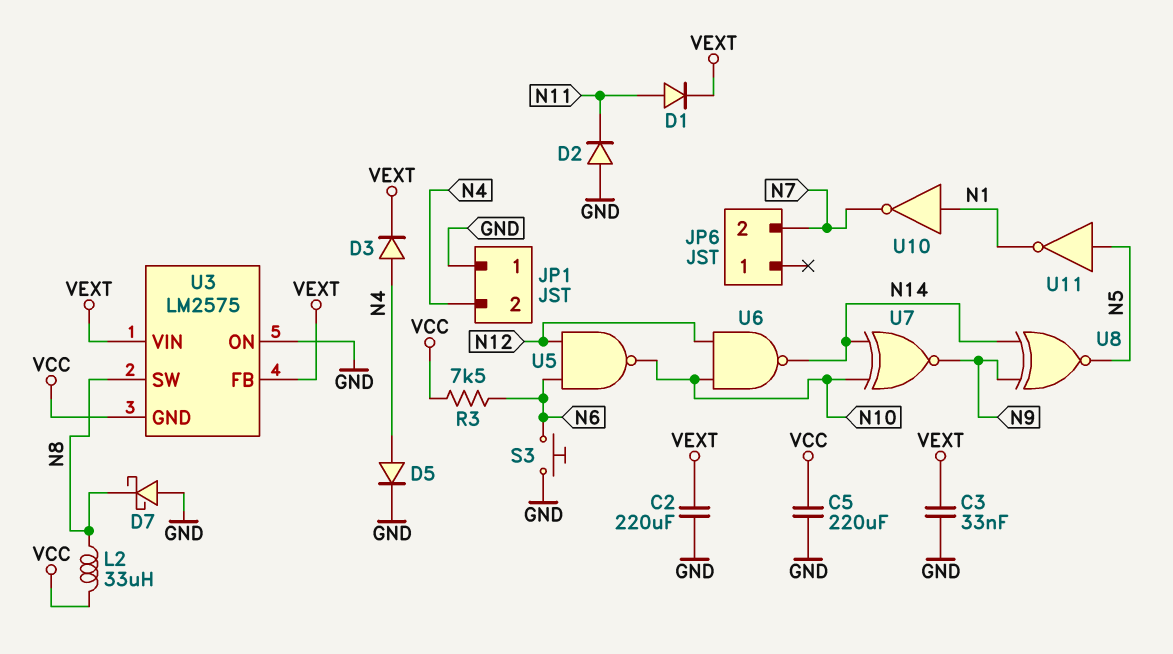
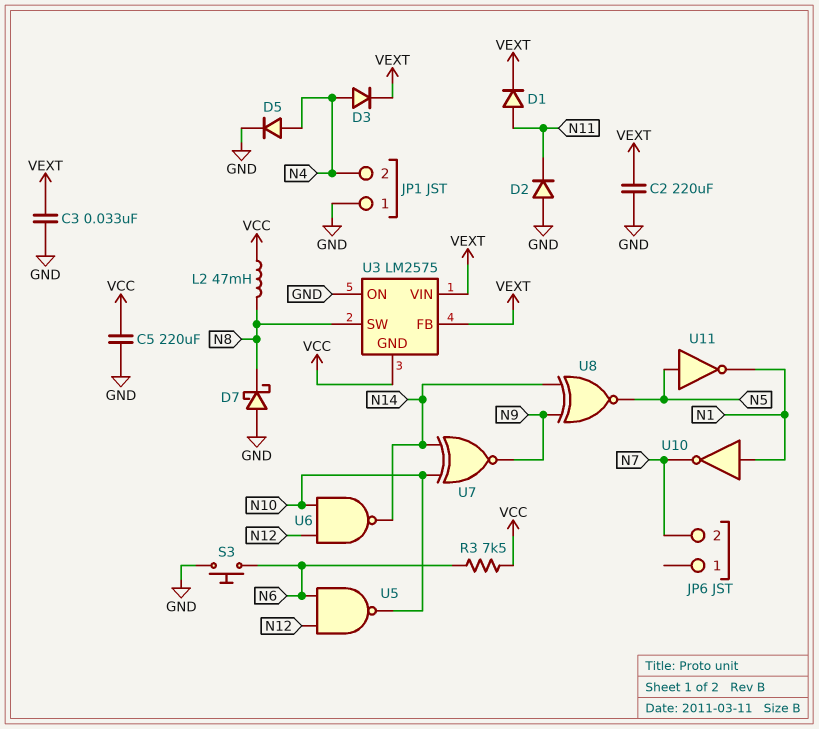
L2: 33uH (N8, VCC) -> 47mH (N8, VCC)

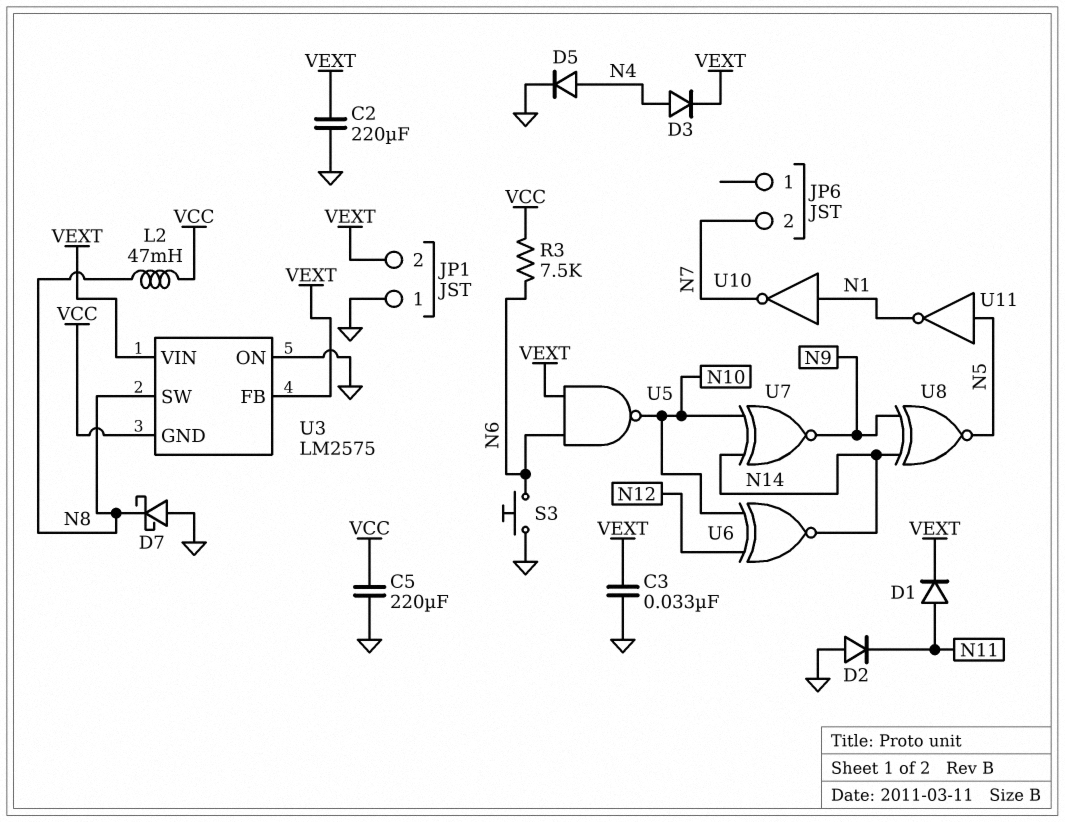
JP1 pin 2: N4 -> VEXT
U5: NAND (in N6, in N12, out N10) -> NAND (in N6, in VEXT, out N10)
U6: NAND (in N10, in N12, out N14) -> XNOR (in N10, in N12, out N14)

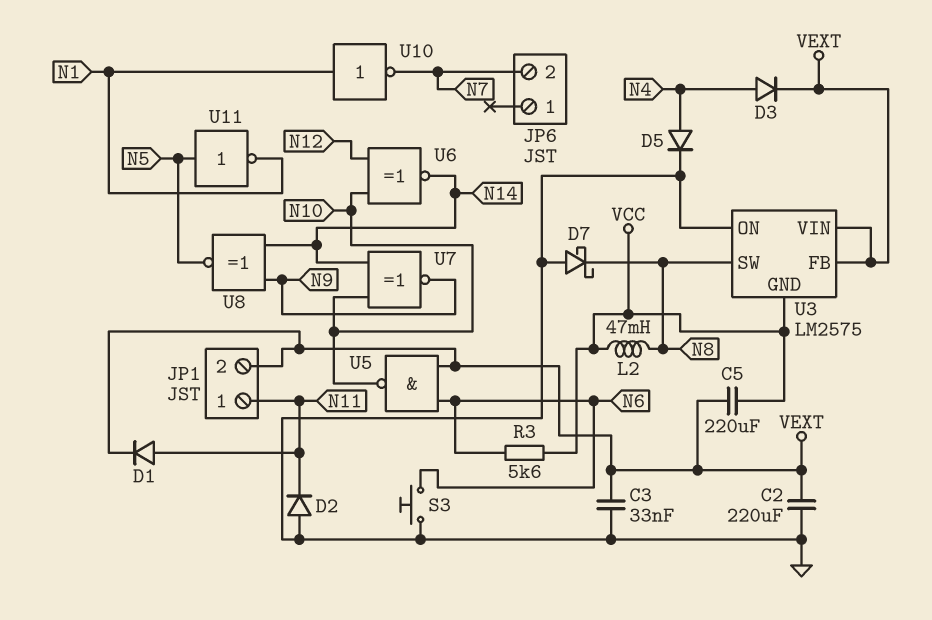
C5: 220uF (GND, VCC) -> 220uF (VCC, VEXT)
JP1 pin 1: GND -> N11
R3: 7.5k (N6, VCC) -> 5.6k (N6, VCC)

